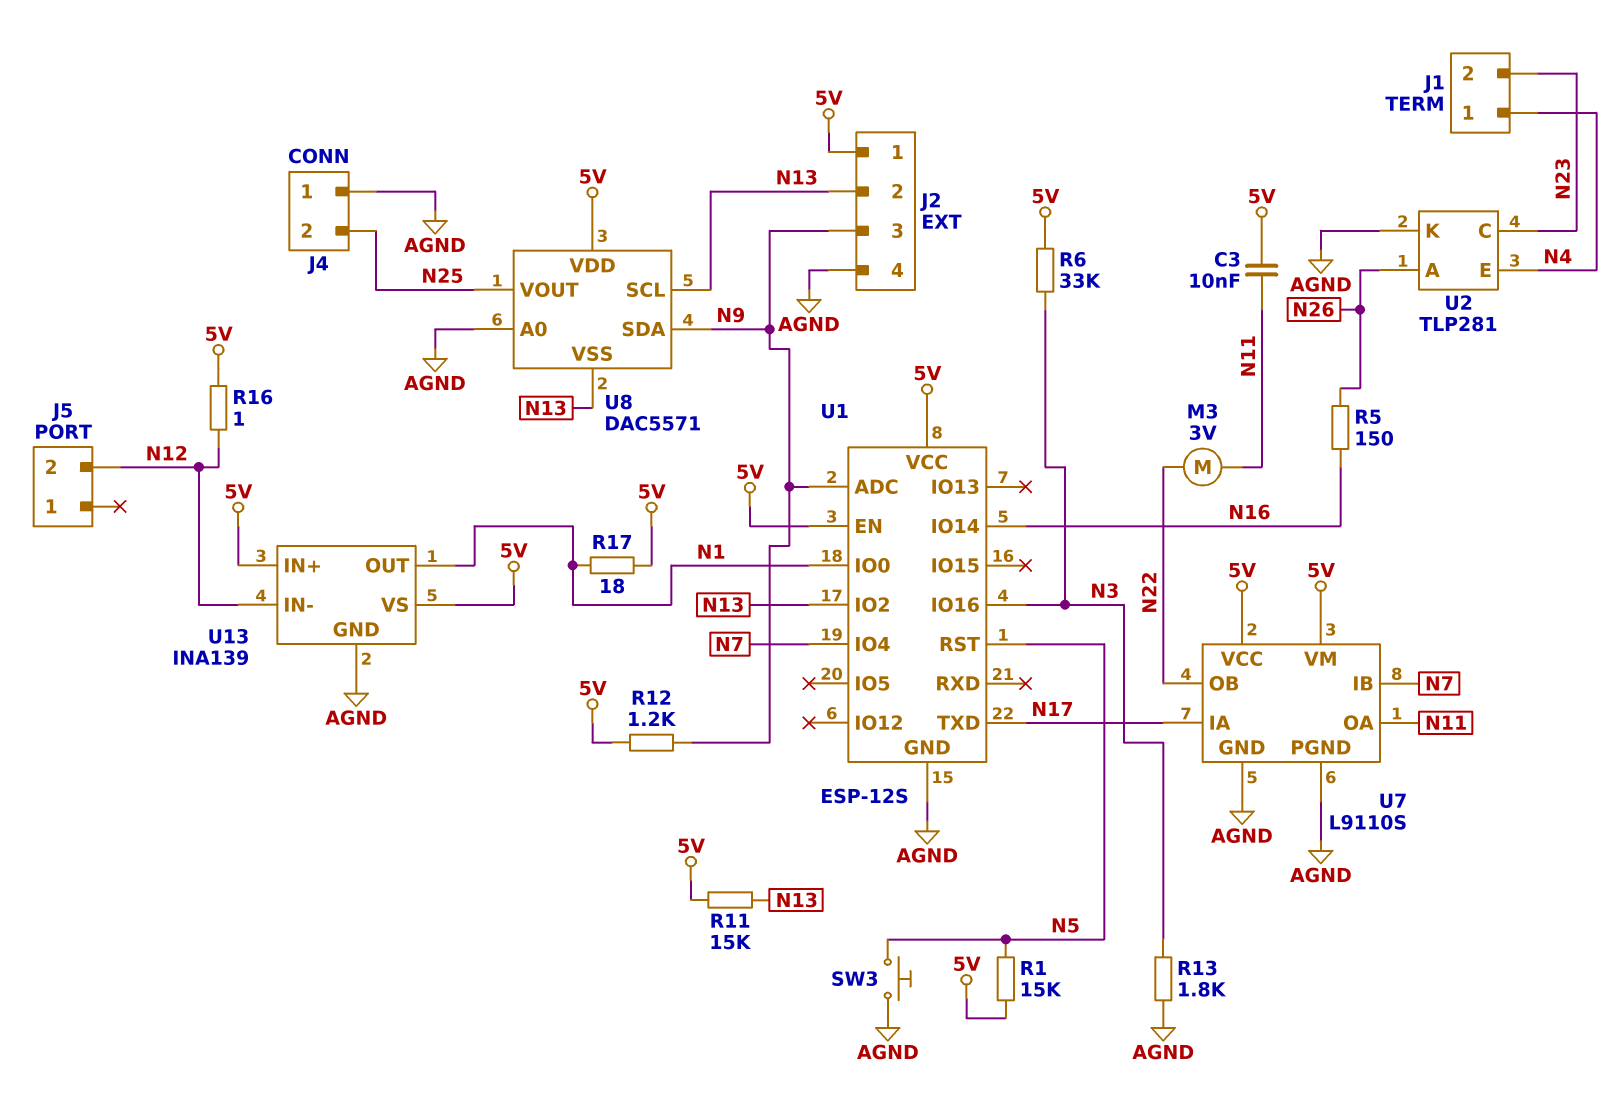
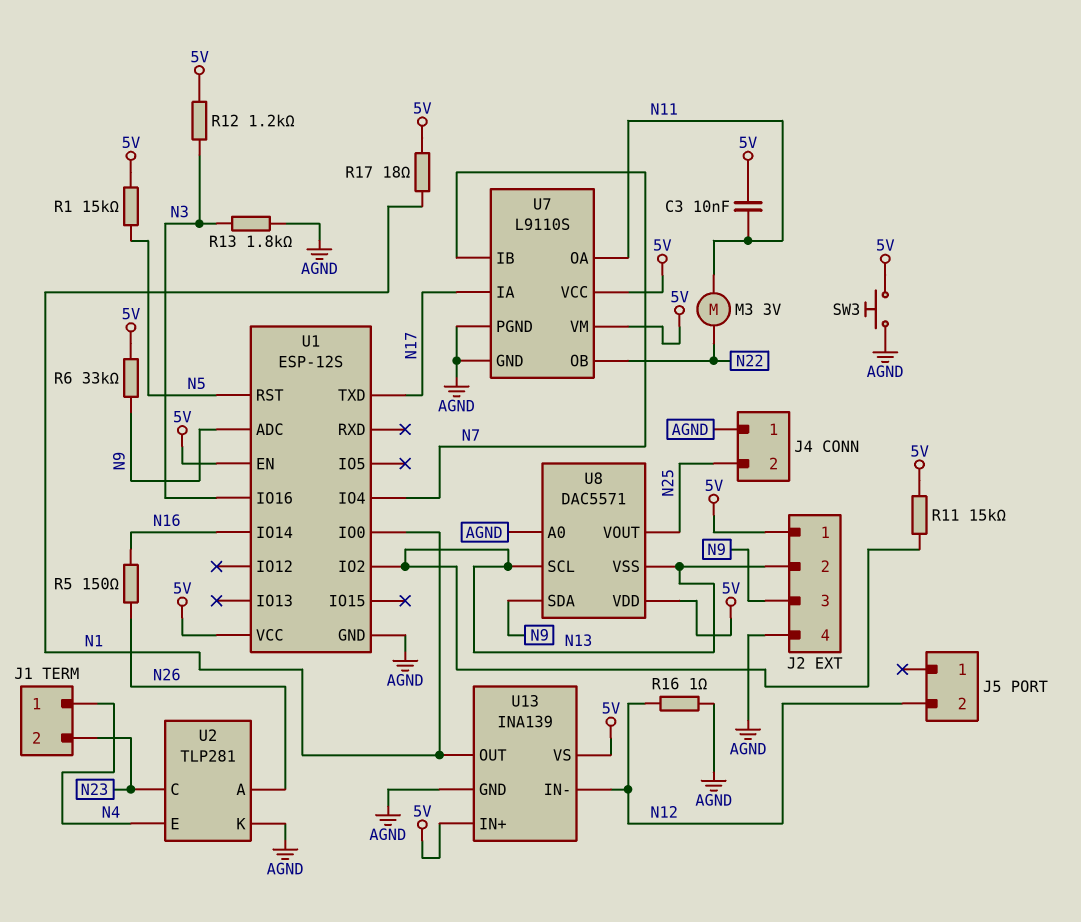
R6: 33k (5V, N3) -> 33k (5V, N9)
R12: 1.2k (5V, N9) -> 1.2k (5V, N3)
R16: 1 (5V, N12) -> 1 (AGND, N12)
SW3: button (AGND, N5) -> button (5V, AGND)

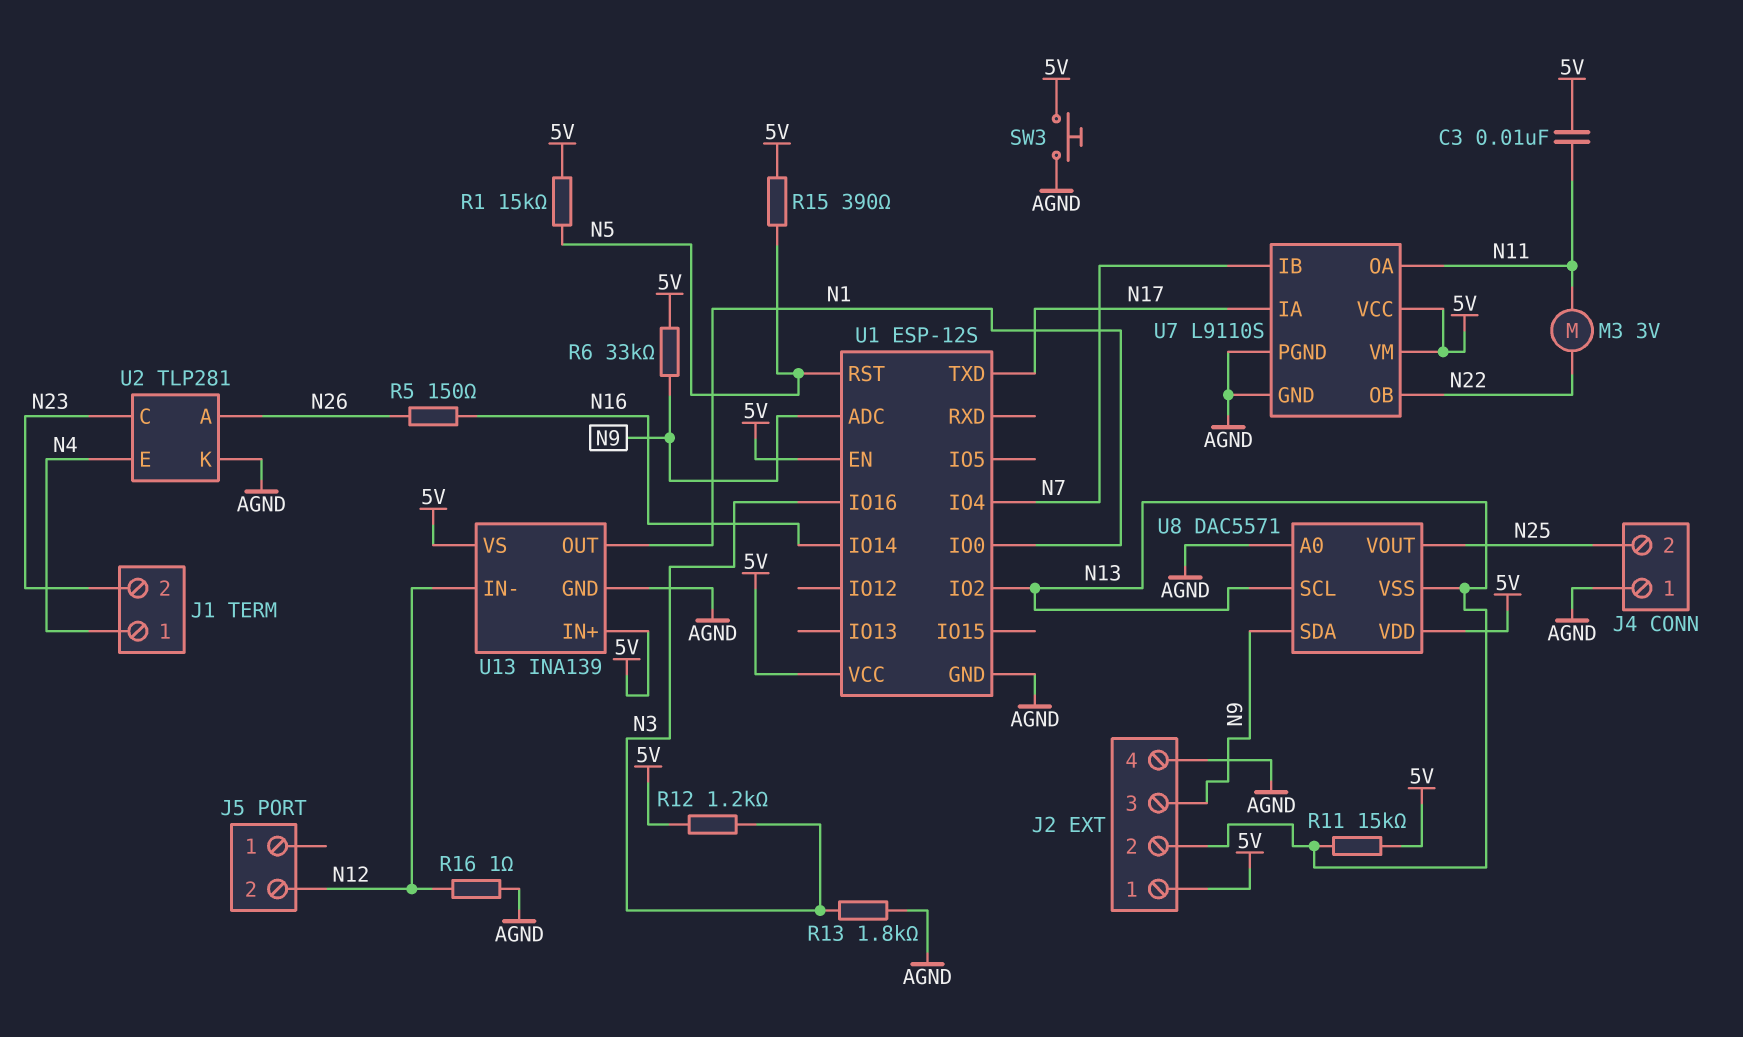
R15: none -> 390 (5V, N5)
R17: 18 (5V, N1) -> none

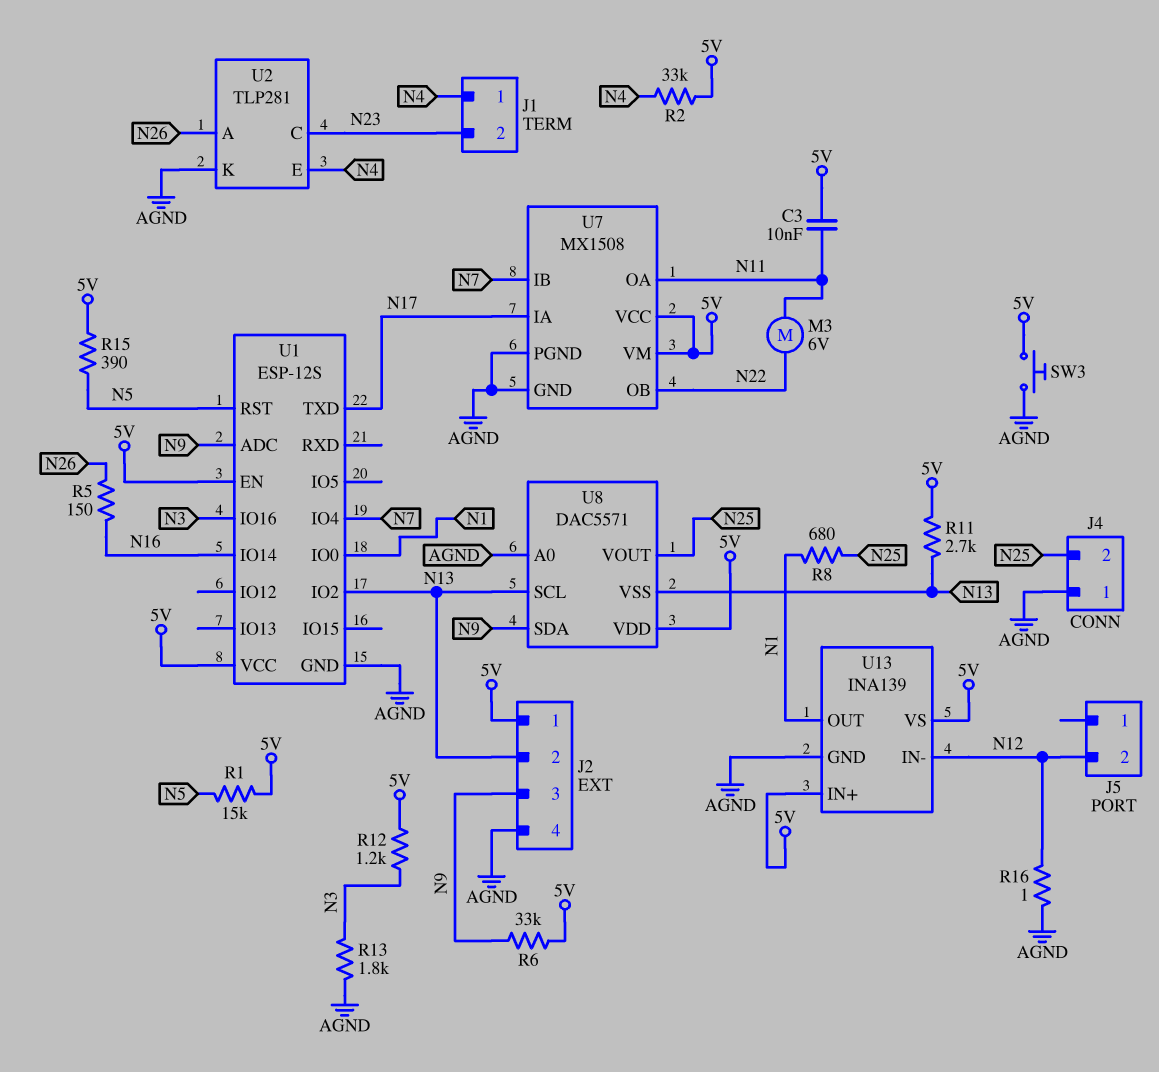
M3: motor 3V (N11, N22) -> motor 6V (N11, N22)
R2: none -> 33k (5V, N4)
R8: none -> 680 (N1, N25)
R11: 15k (5V, N13) -> 2.7k (5V, N13)
U7: L9110S -> MX1508

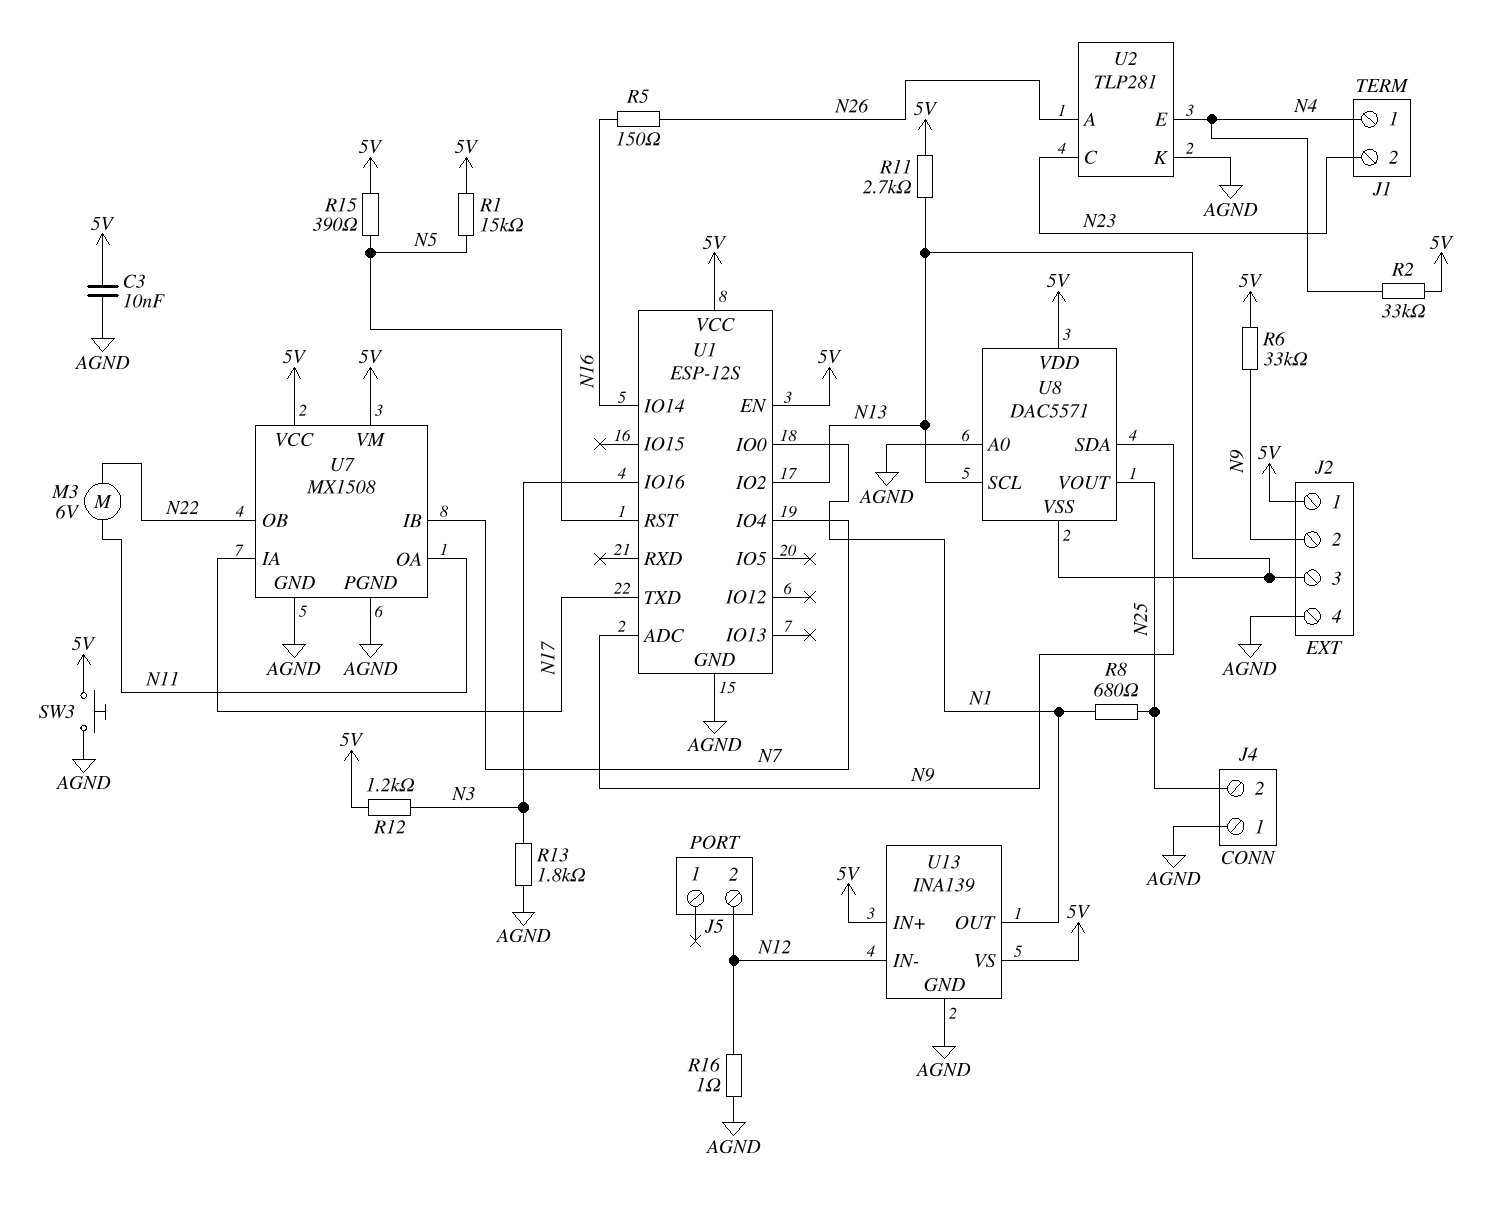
C3: 10nF (5V, N11) -> 10nF (5V, AGND)
J2 pin 2: N13 -> N9
J2 pin 3: N9 -> N13

